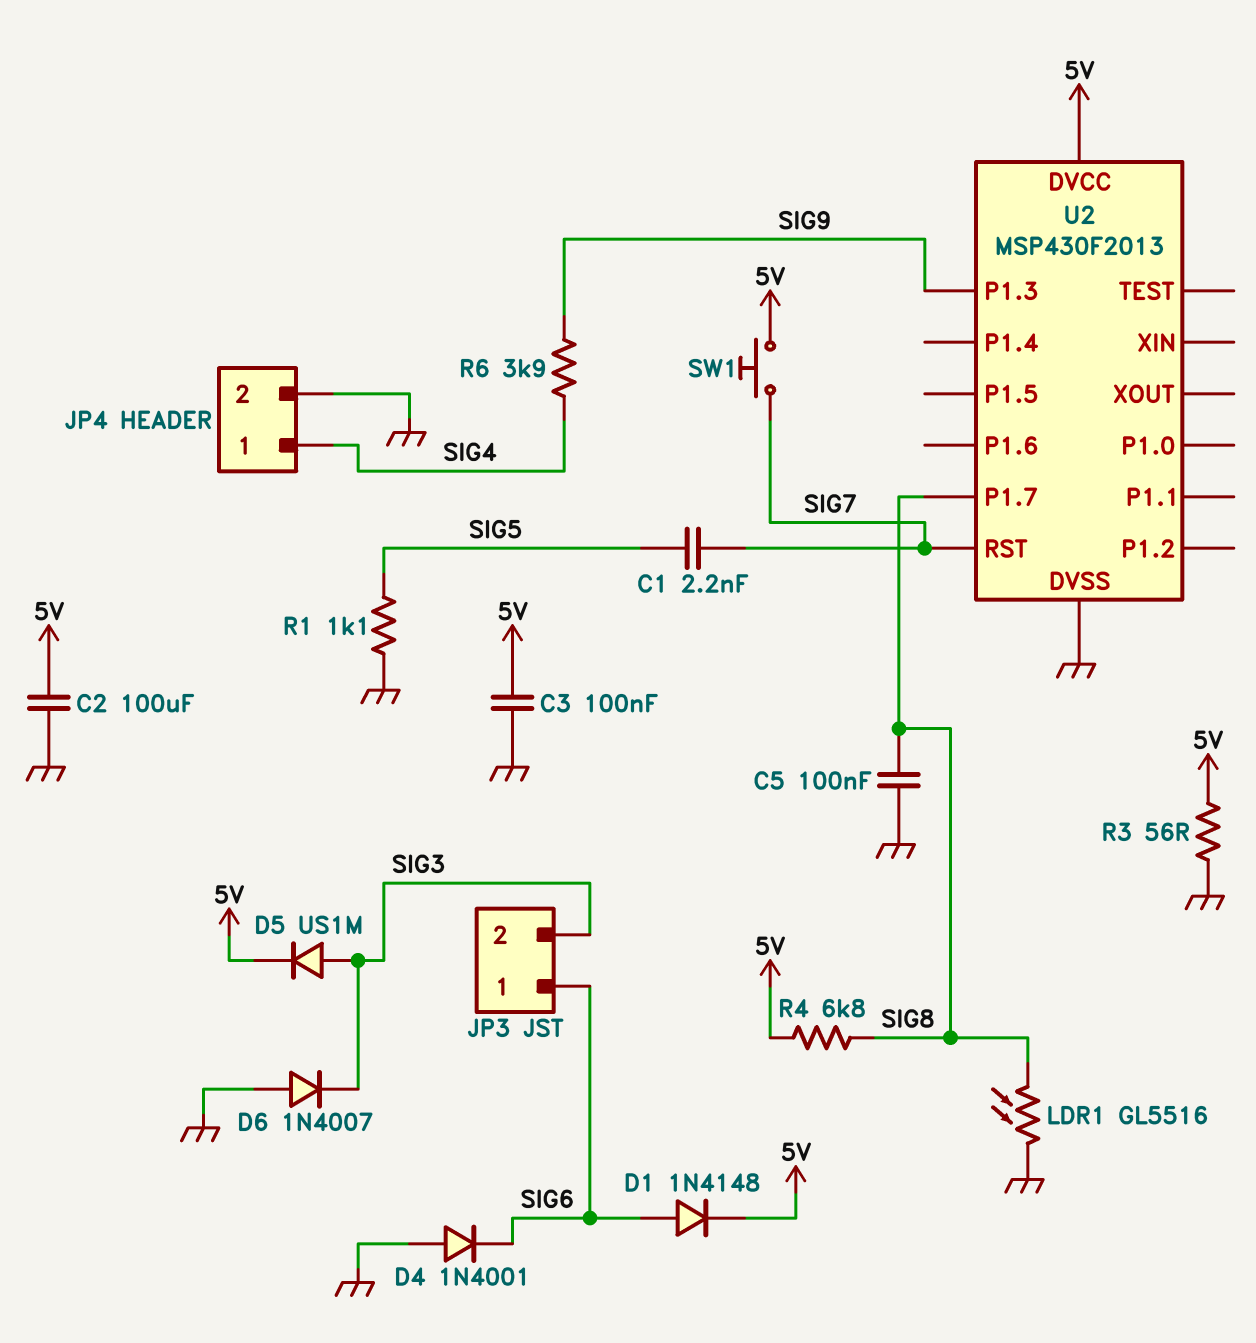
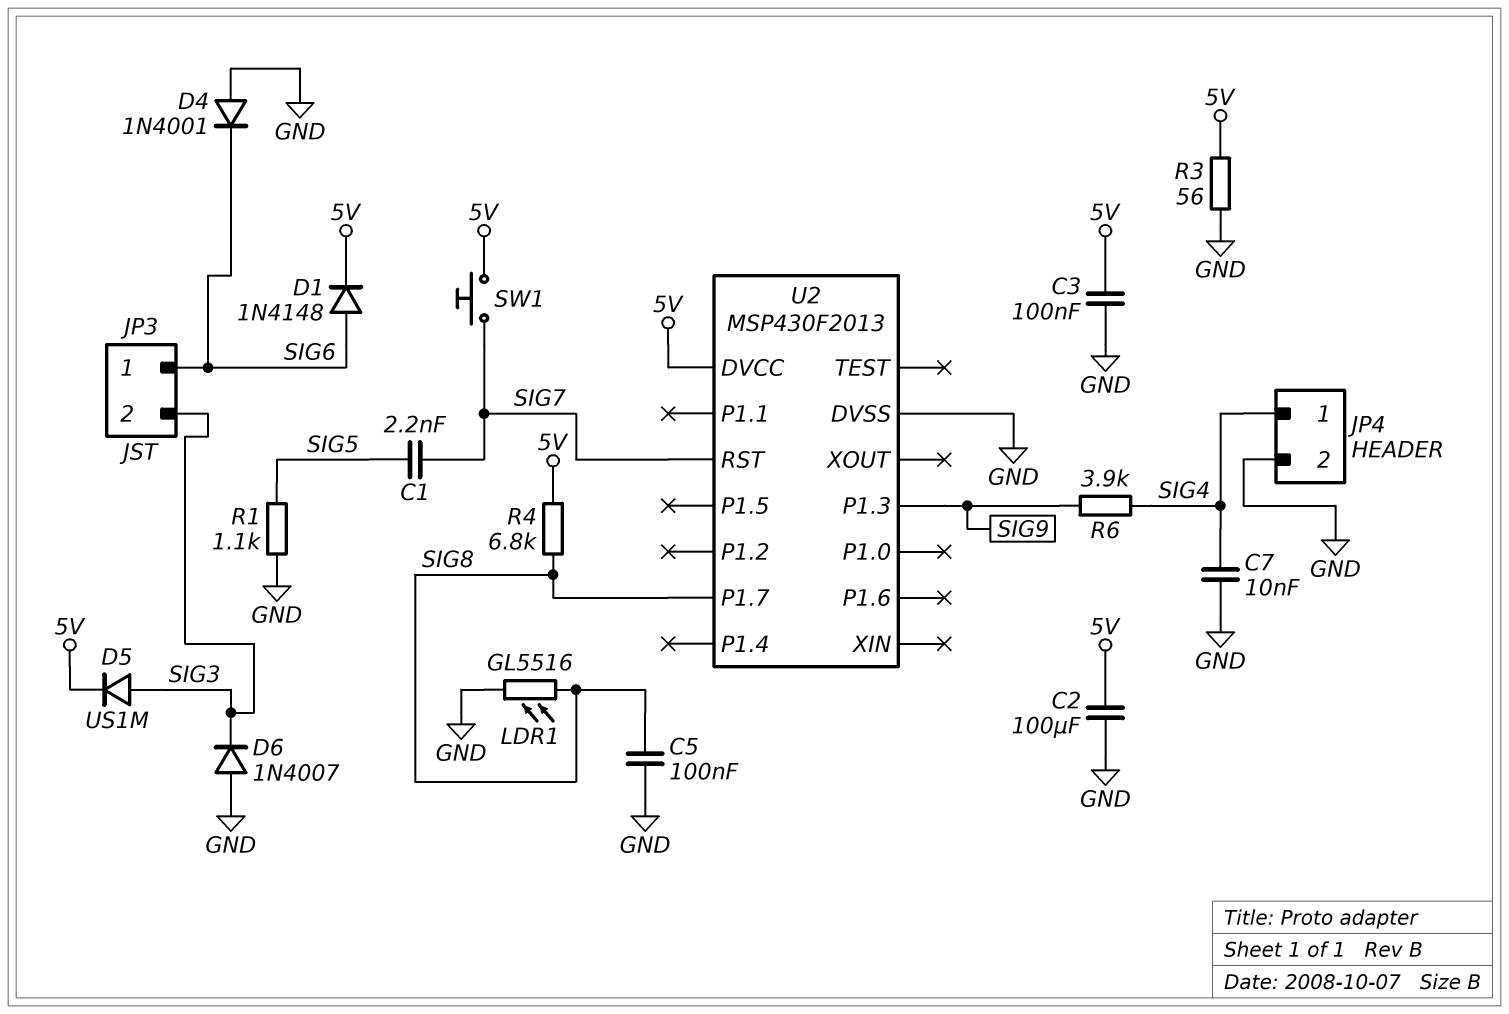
C7: none -> 10nF (GND, SIG4)

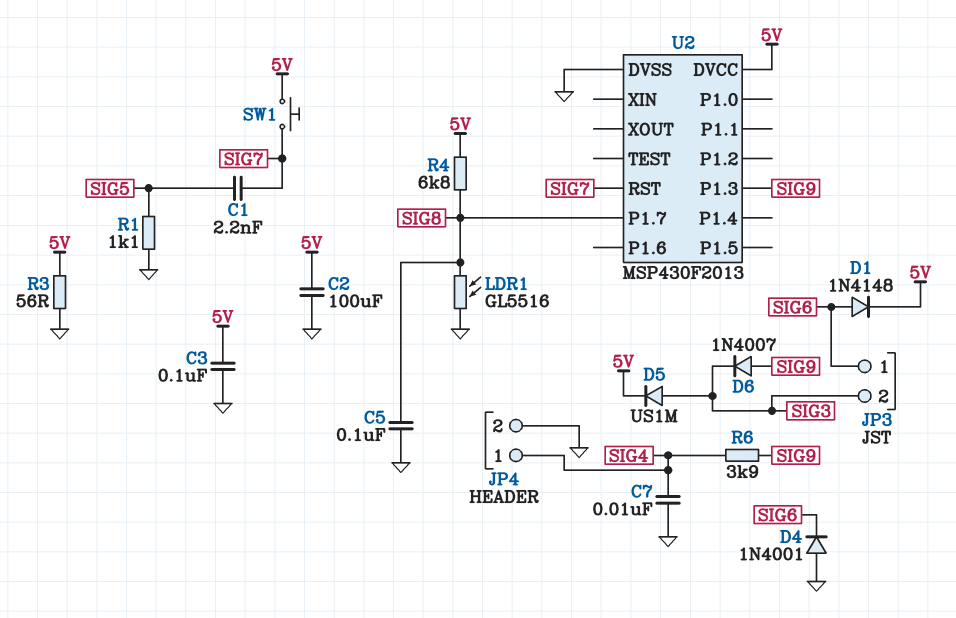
D6: diode 1N4007 (A GND, K SIG3) -> diode 1N4007 (A SIG9, K SIG3)

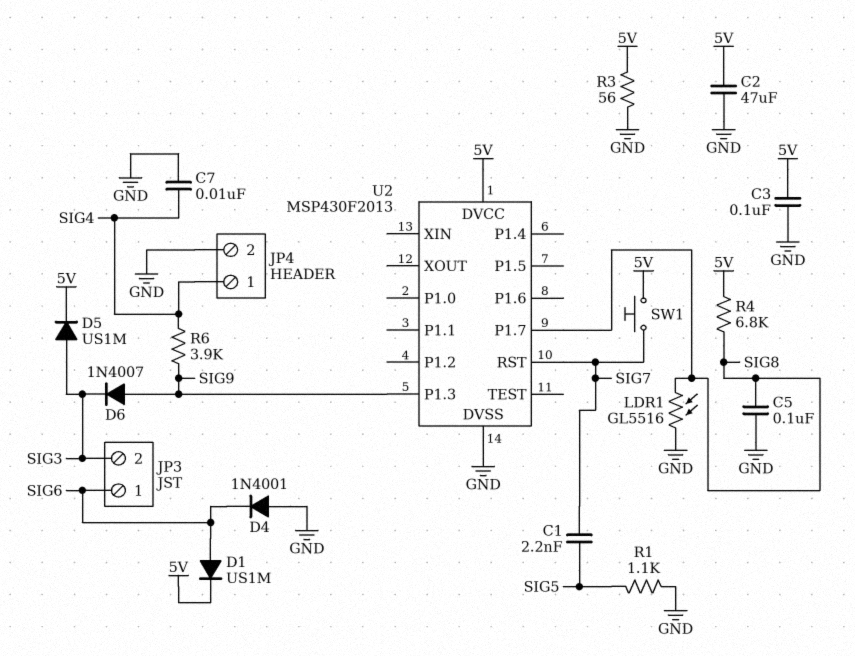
C2: 100uF (5V, GND) -> 47uF (5V, GND)
D1: diode 1N4148 (A SIG6, K 5V) -> diode US1M (A SIG6, K 5V)

